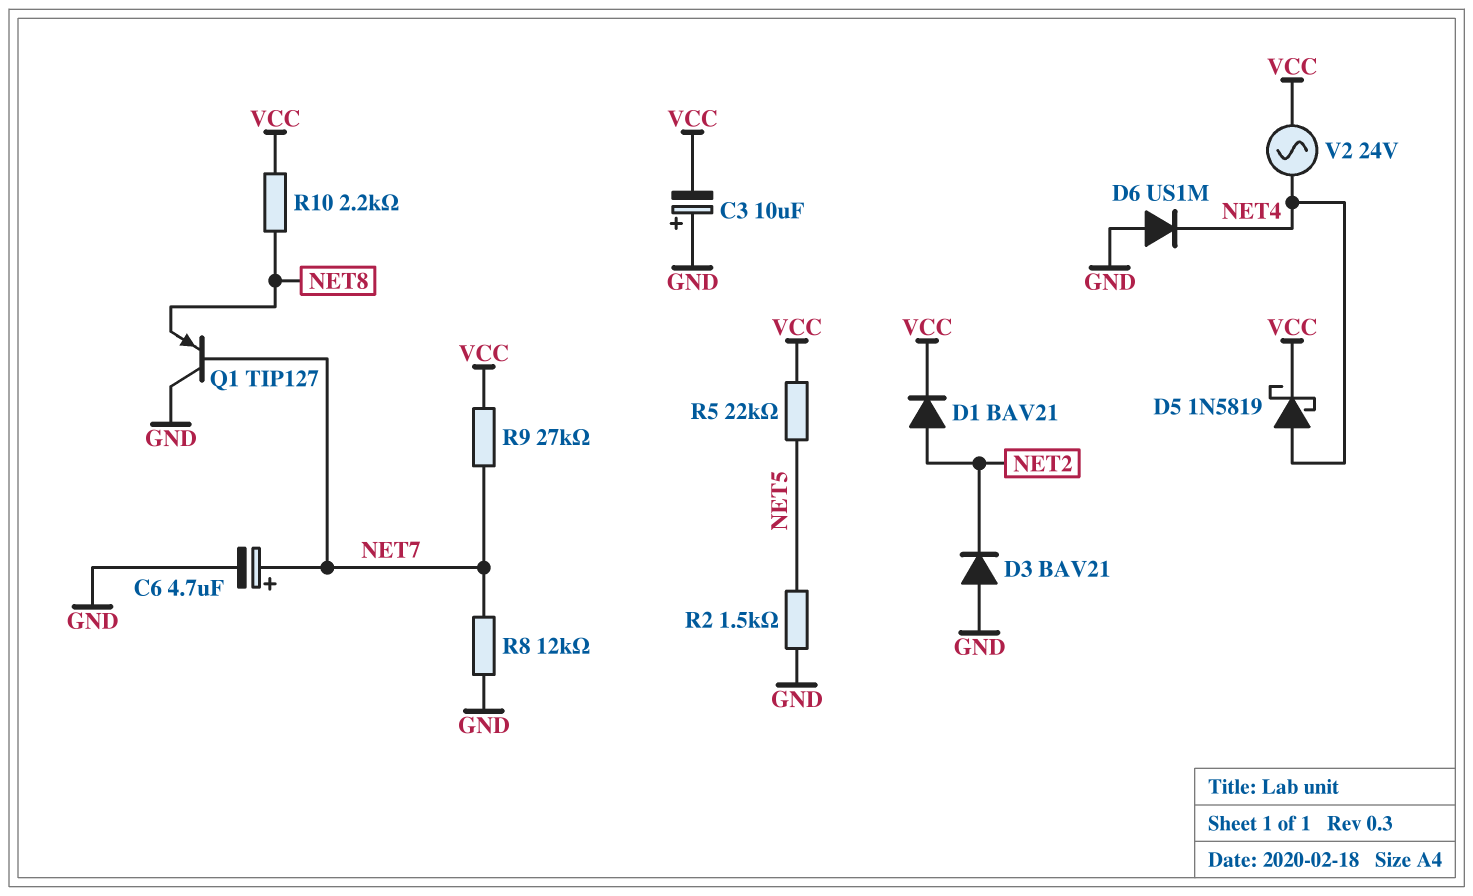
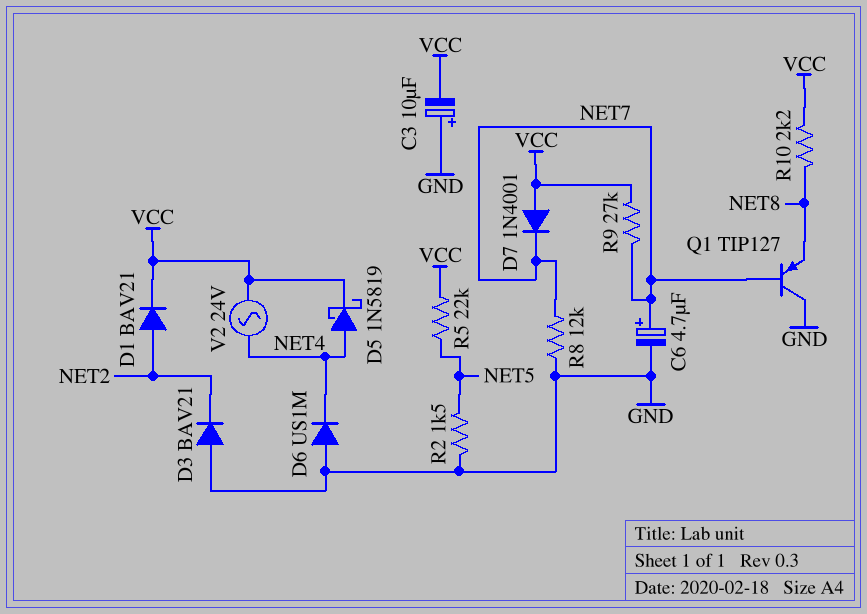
D7: none -> diode 1N4001 (A VCC, K NET7)

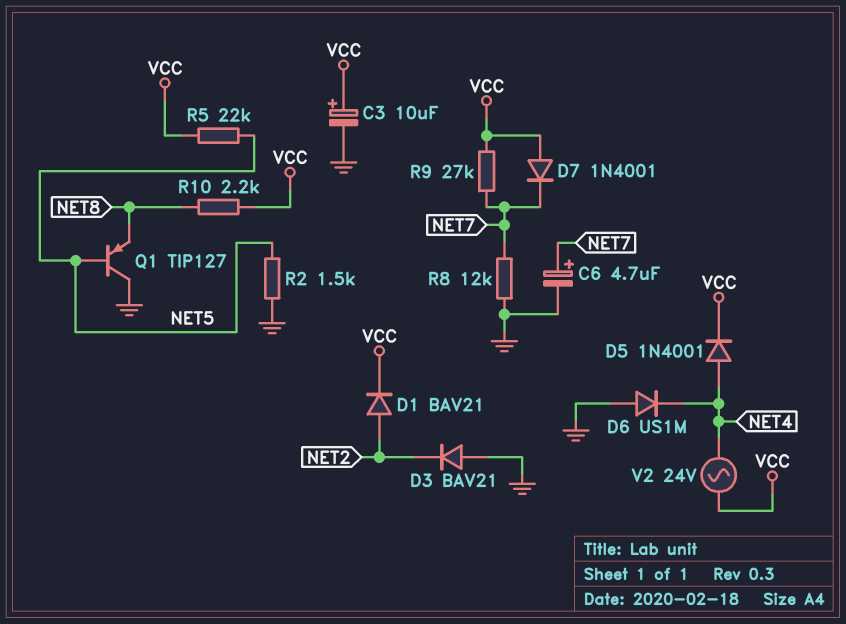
C3: 10uF (plus GND, minus VCC) -> 10uF (plus VCC, minus GND)
D5: schottky 1N5819 (A NET4, K VCC) -> diode 1N4001 (A NET4, K VCC)
Q1: PNP TIP127 (B NET7, C GND, E NET8) -> PNP TIP127 (B NET5, C GND, E NET8)

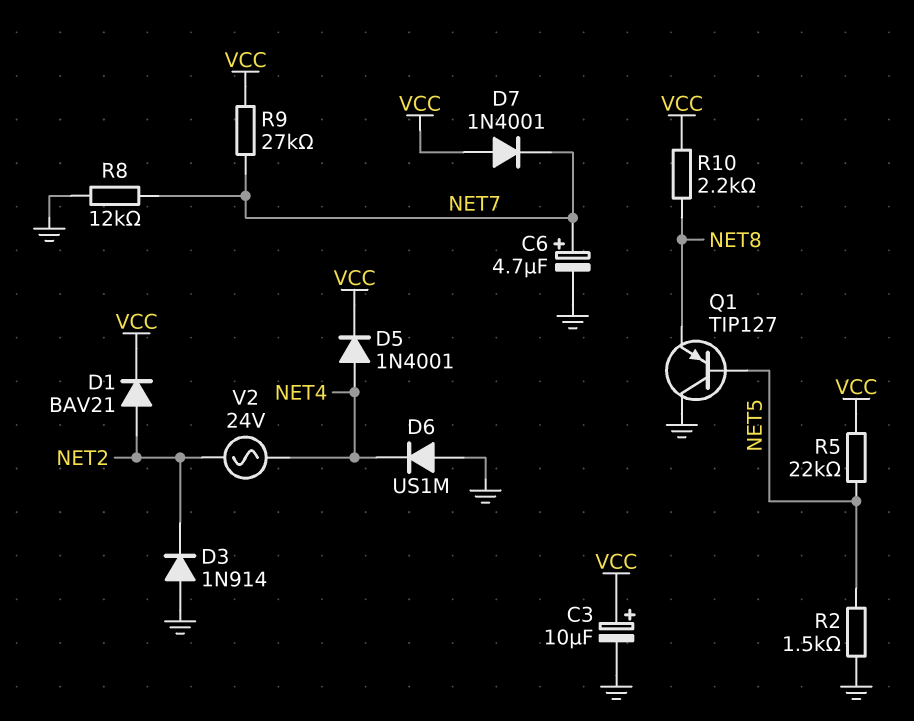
D3: diode BAV21 (A GND, K NET2) -> diode 1N914 (A GND, K NET2)
V2: AC 24V (NET4, VCC) -> AC 24V (NET2, NET4)

